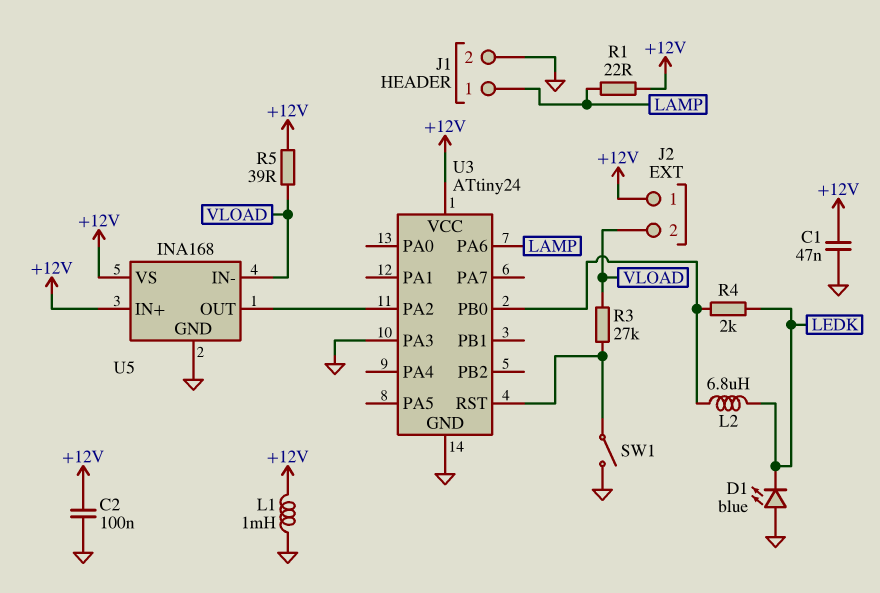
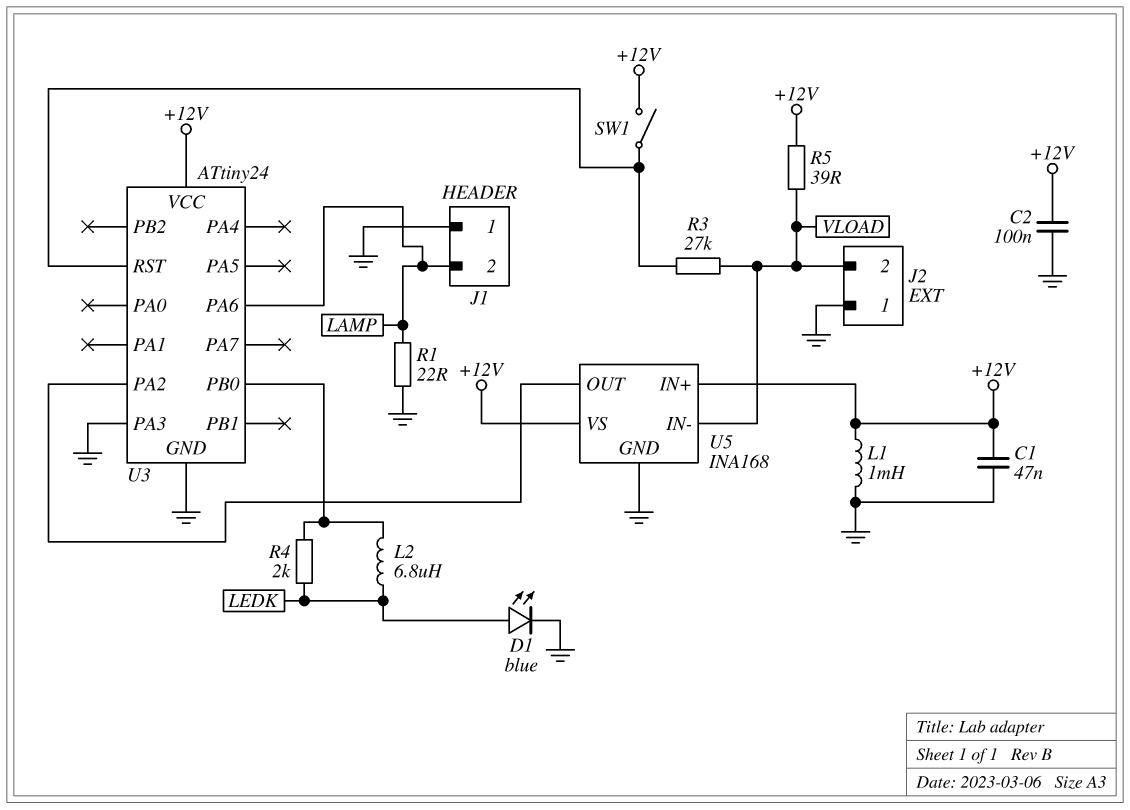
D1: LED blue (A GND, K LEDK) -> LED blue (A LEDK, K GND)
J1 pin 1: LAMP -> GND
J1 pin 2: GND -> LAMP
J2 pin 1: +12V -> GND
R1: 22 (+12V, LAMP) -> 22 (GND, LAMP)
SW1: switch (GND, U3/RST) -> switch (+12V, U3/RST)

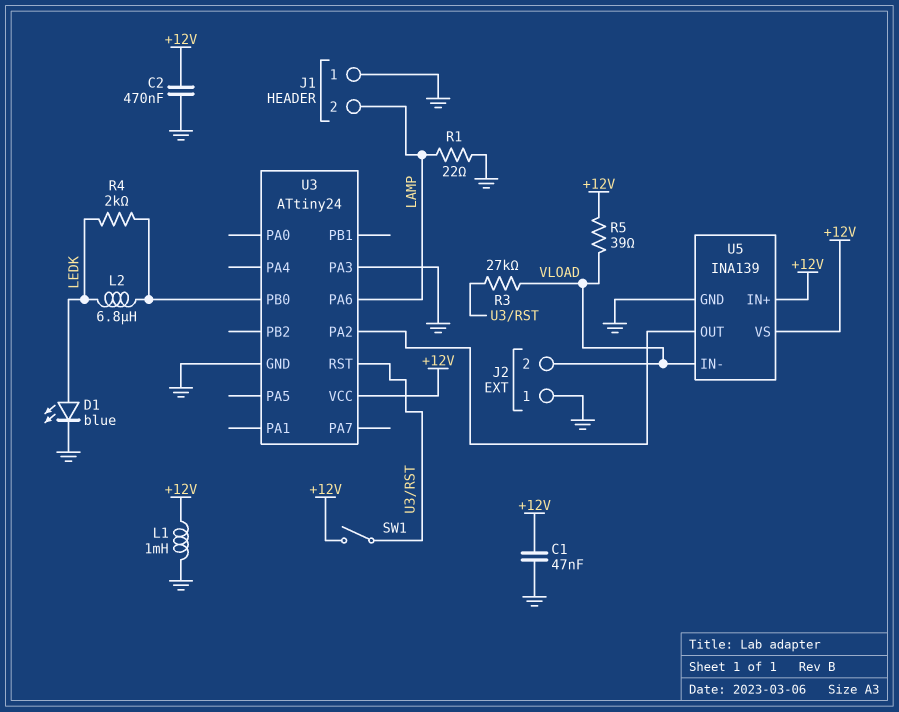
C2: 100nF (+12V, GND) -> 470nF (+12V, GND)
U5: INA168 -> INA139

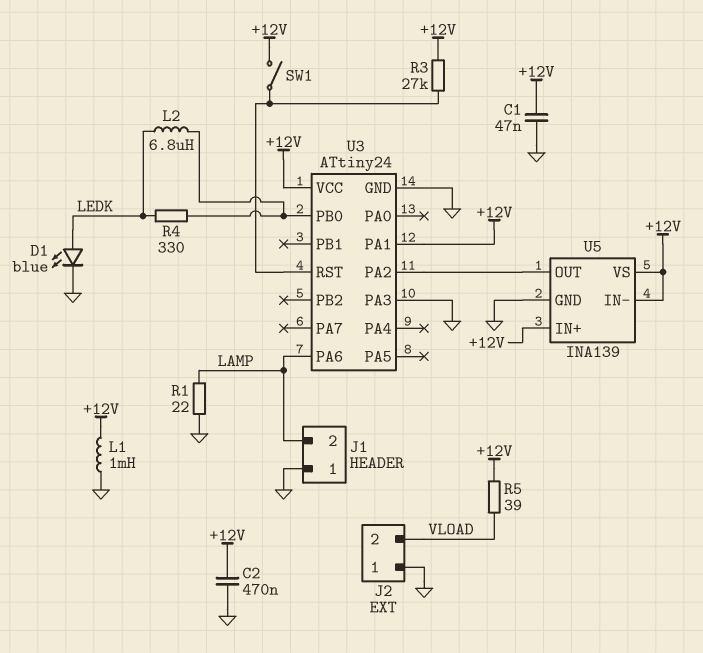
R3: 27k (U3/RST, VLOAD) -> 27k (+12V, U3/RST)
R4: 2k (LEDK, U3/PB0) -> 330 (LEDK, U3/PB0)
U3 pin PA1: none -> +12V
U5 pin IN-: VLOAD -> +12V

